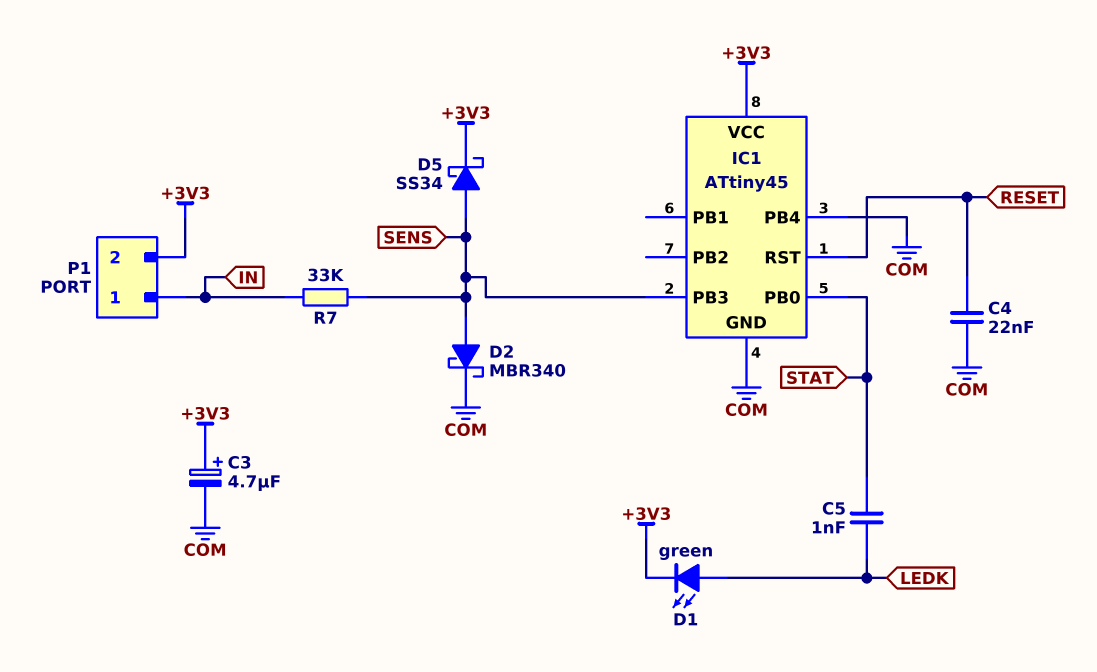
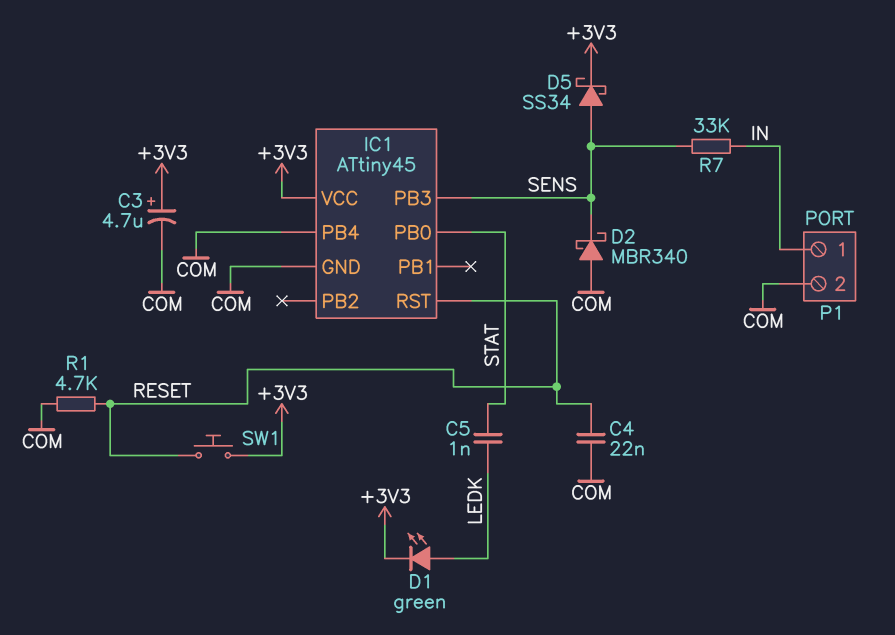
D2: schottky MBR340 (A SENS, K COM) -> schottky MBR340 (A COM, K SENS)
P1 pin 2: +3V3 -> COM
R1: none -> 4.7k (COM, RESET)
SW1: none -> button (+3V3, RESET)

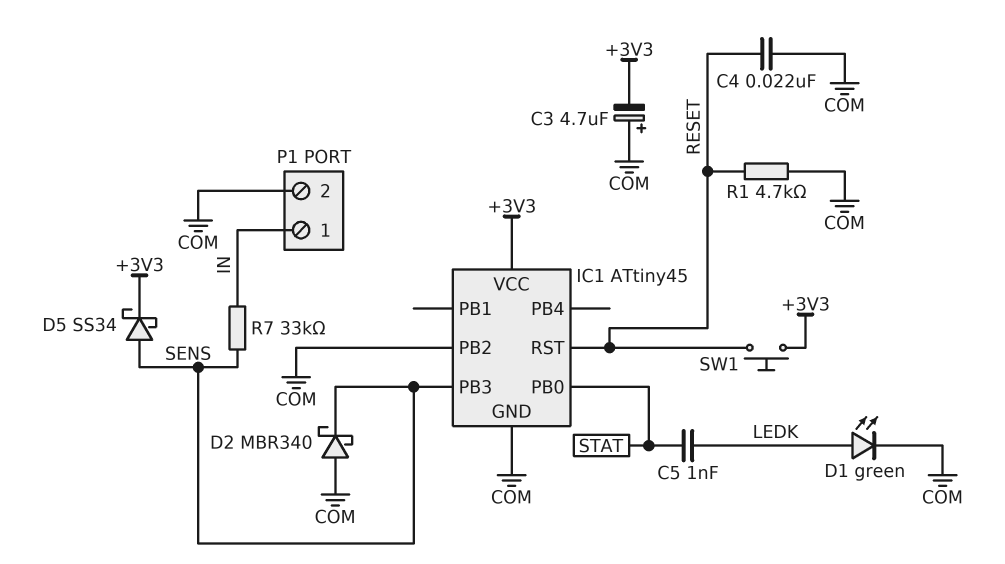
C3: 4.7uF (plus +3V3, minus COM) -> 4.7uF (plus COM, minus +3V3)
D1: LED green (A LEDK, K +3V3) -> LED green (A LEDK, K COM)
IC1 pin PB2: none -> COM
IC1 pin PB4: COM -> none

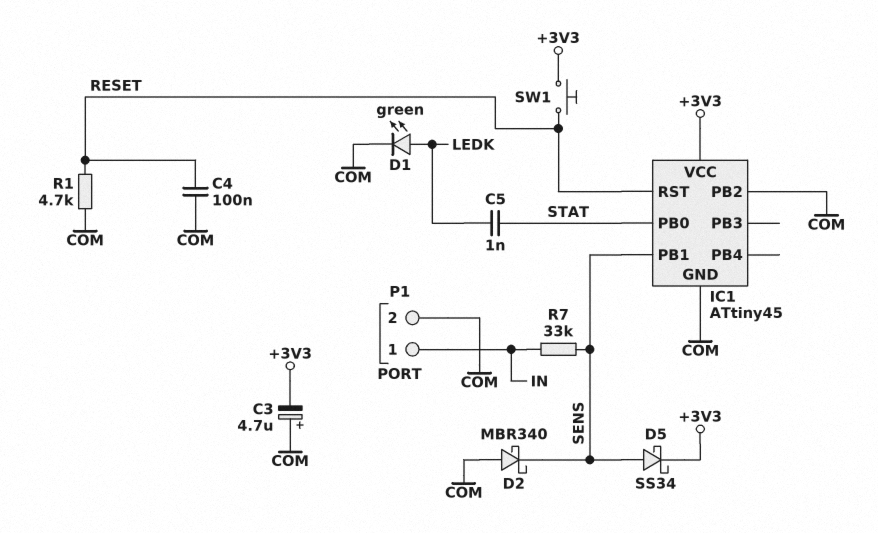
C4: 22nF (COM, RESET) -> 100nF (COM, RESET)
IC1 pin PB1: none -> SENS
IC1 pin PB3: SENS -> none

